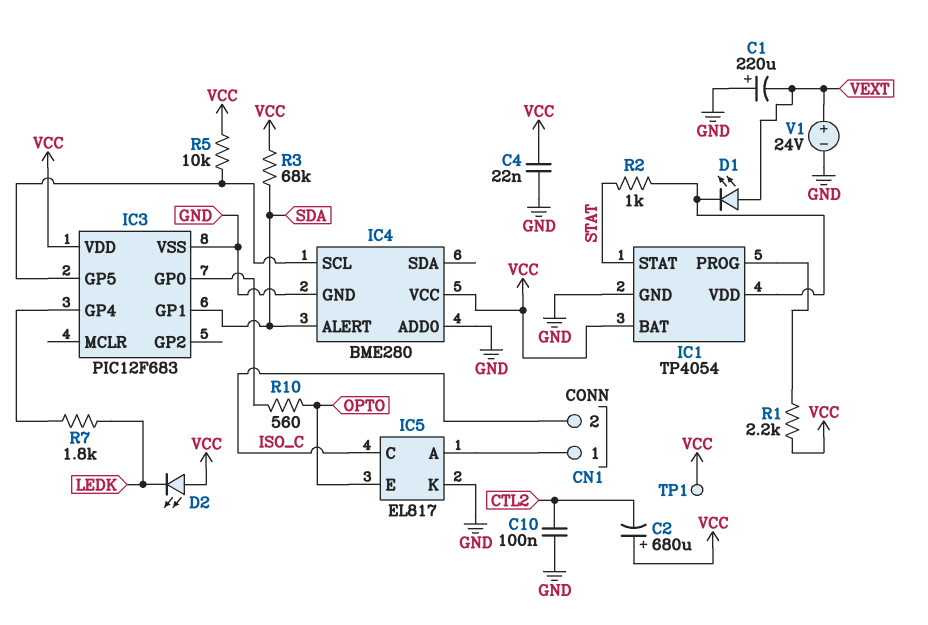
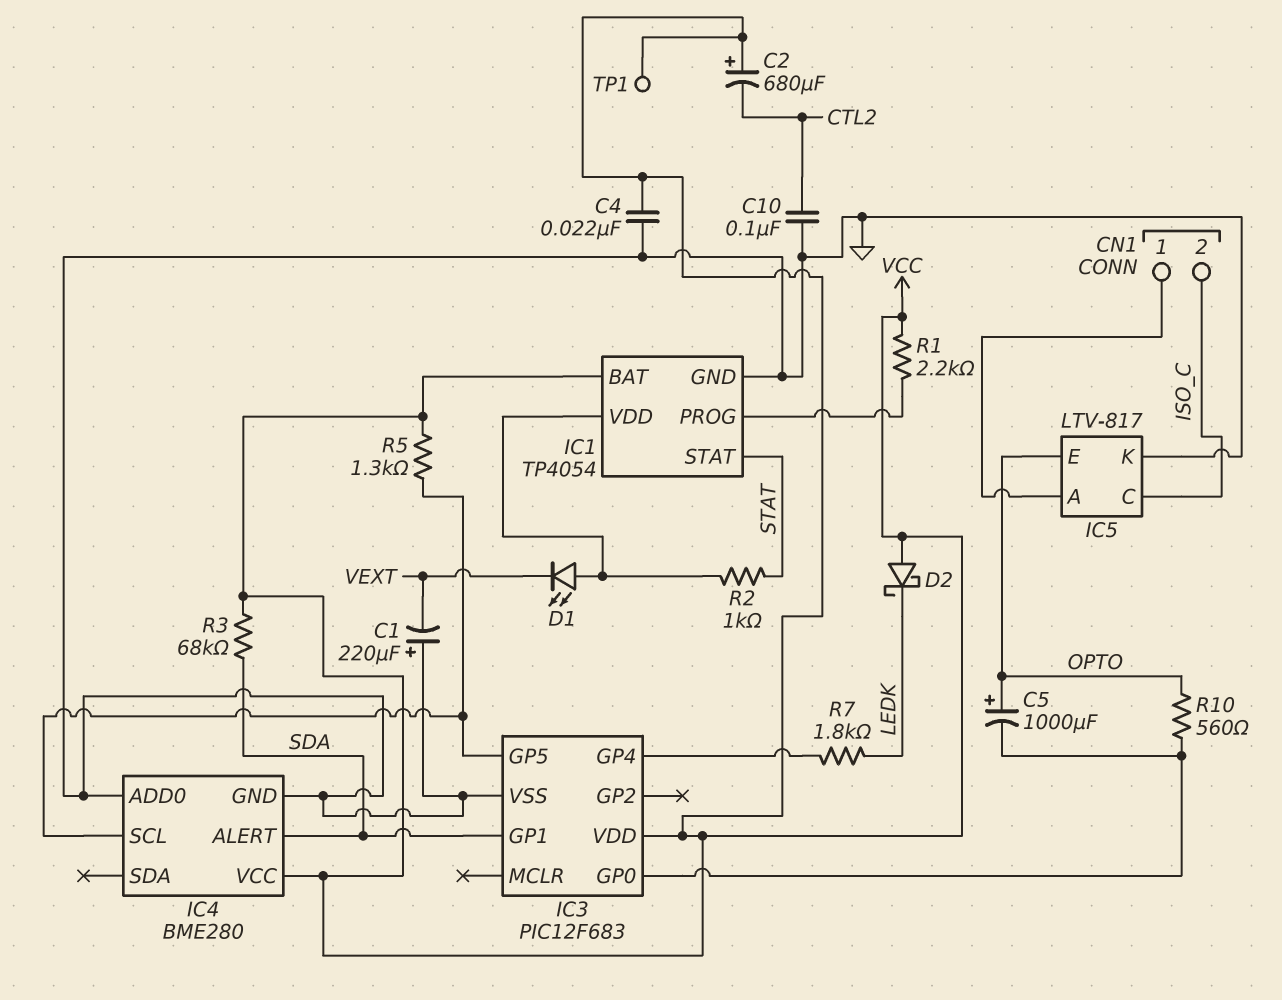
C5: none -> 1000uF (plus OPTO, minus IC3/GP0)
D1: LED (A VEXT, K IC1/VDD) -> LED (A IC1/VDD, K VEXT)
D2: LED (A VCC, K LEDK) -> schottky (A VCC, K LEDK)
IC5: EL817 -> LTV-817
R5: 10k (IC3/GP5, VCC) -> 1.3k (IC3/GP5, VCC)
V1: 24V (plus VEXT, minus GND) -> none

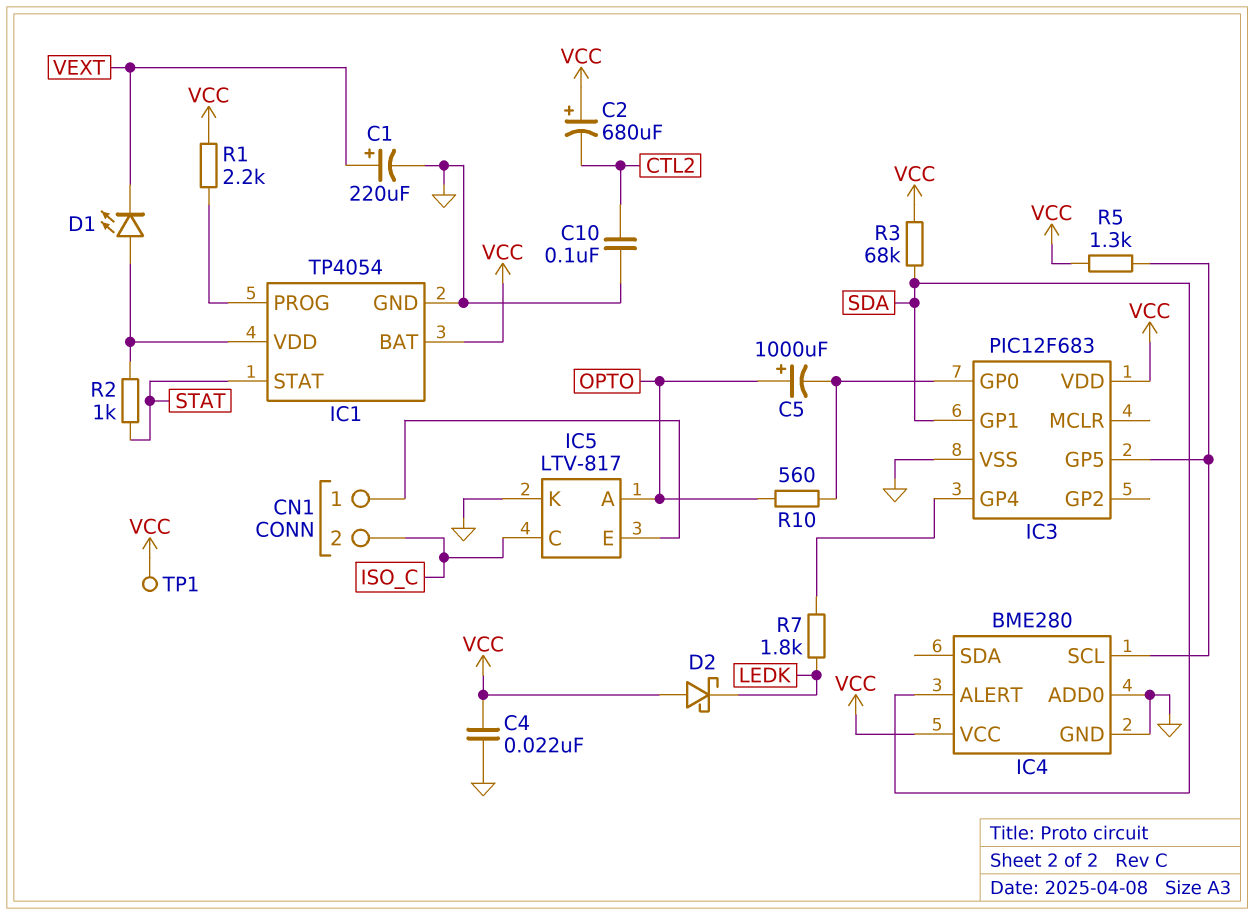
C1: 220uF (plus GND, minus VEXT) -> 220uF (plus VEXT, minus GND)
IC5 pin A: CN1/1 -> OPTO
IC5 pin E: OPTO -> CN1/1

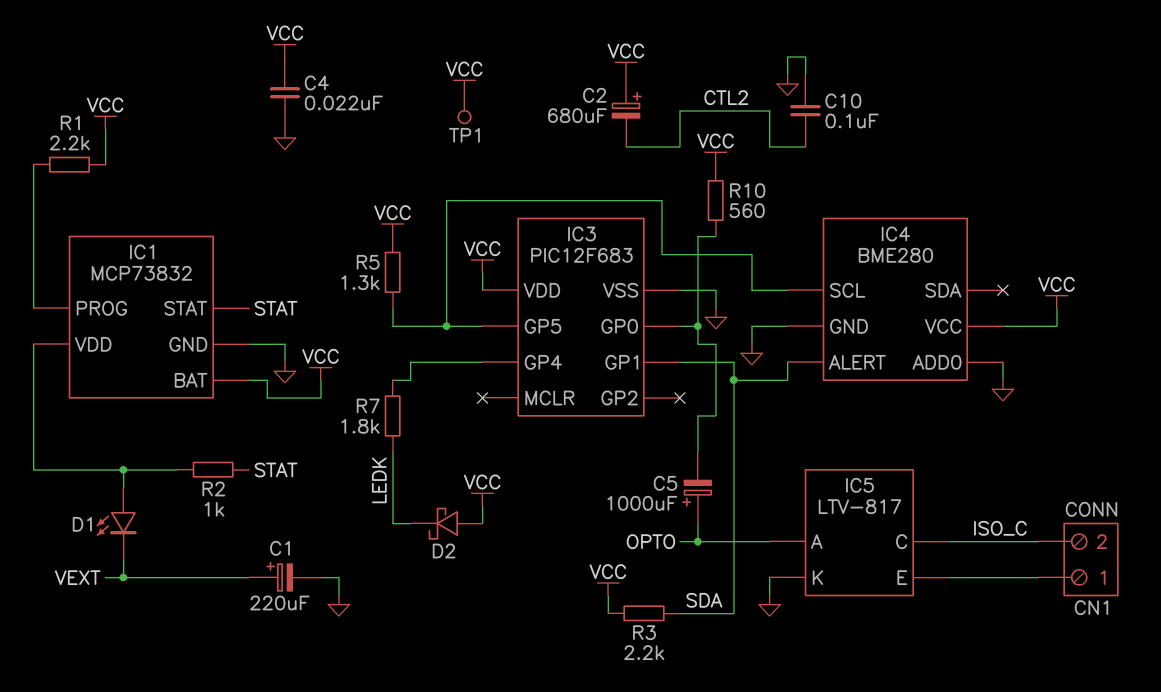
IC1: TP4054 -> MCP73832
R3: 68k (SDA, VCC) -> 2.2k (SDA, VCC)
R10: 560 (IC3/GP0, OPTO) -> 560 (IC3/GP0, VCC)

